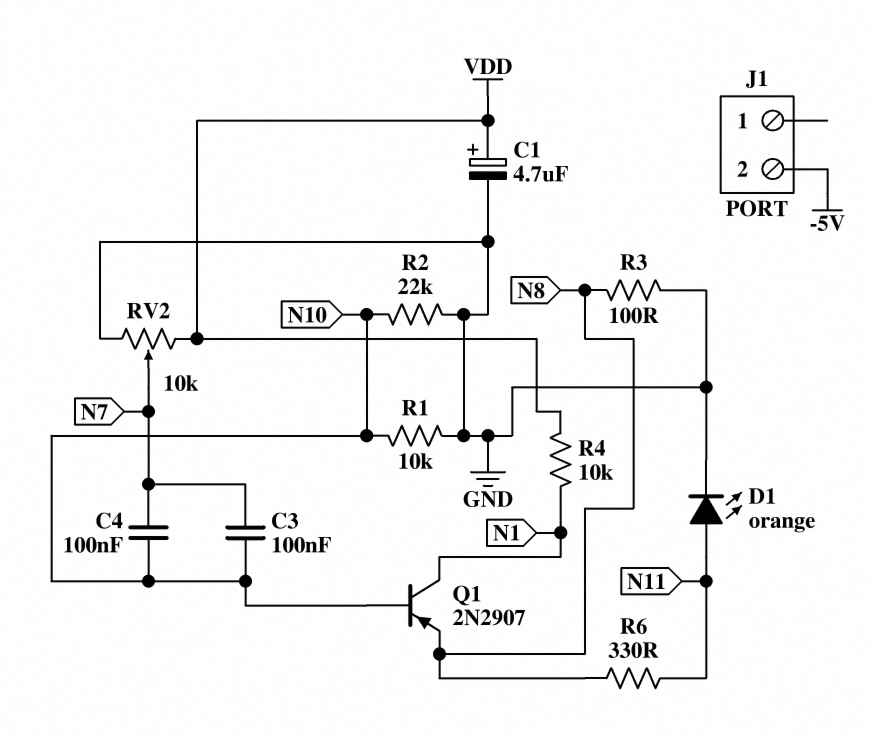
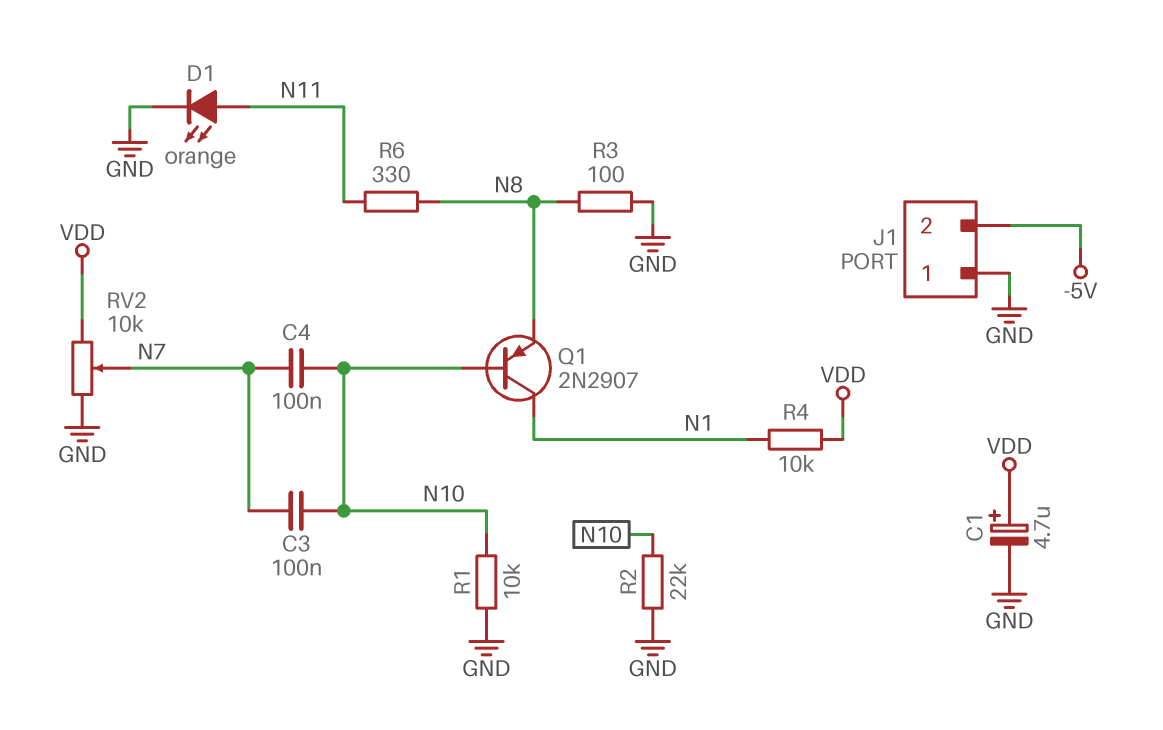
J1 pin 1: none -> GND

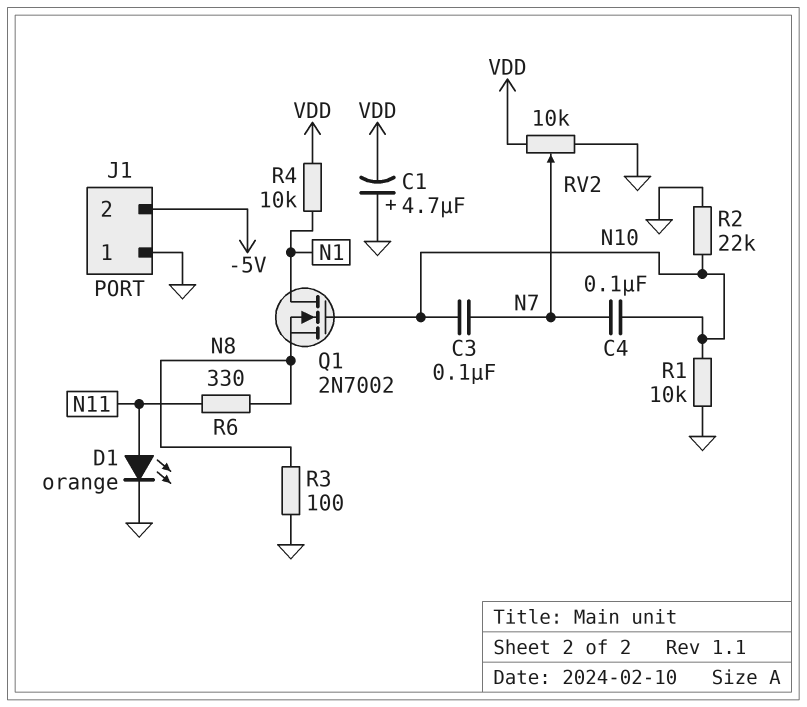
C1: 4.7uF (plus VDD, minus GND) -> 4.7uF (plus GND, minus VDD)
Q1: PNP 2N2907 (B N10, C N1, E N8) -> NMOS 2N7002 (G N10, D N1, S N8)

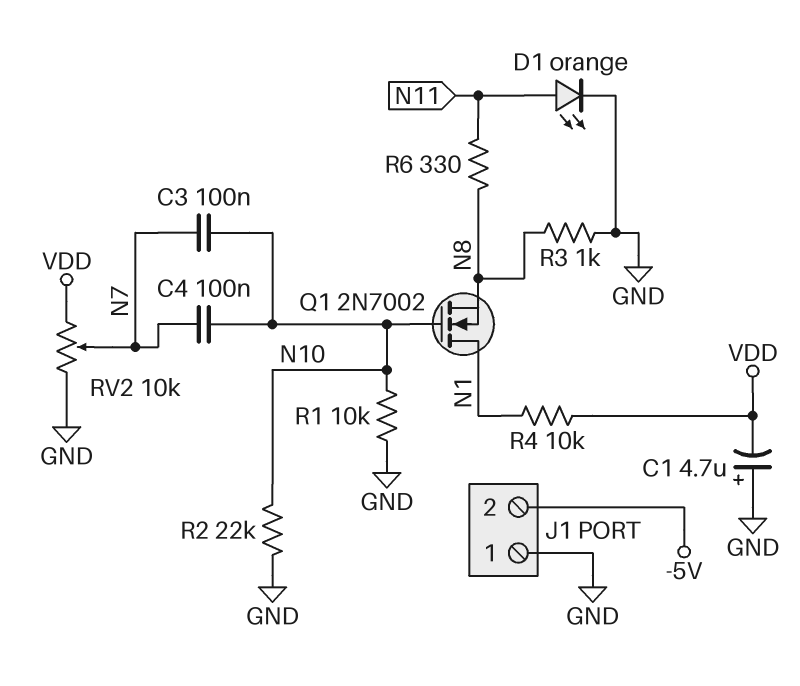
R3: 100 (GND, N8) -> 1k (GND, N8)

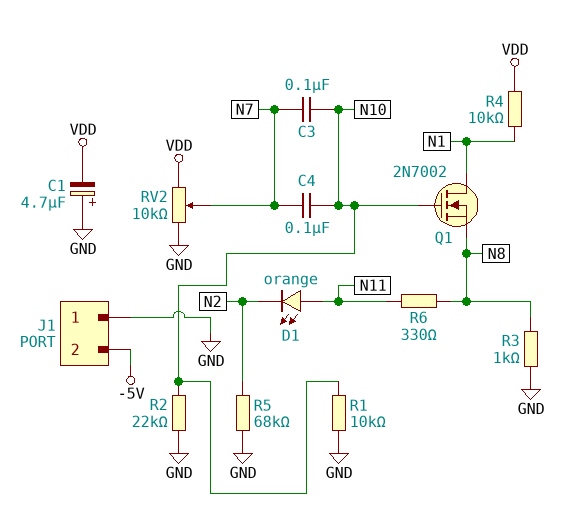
D1: LED orange (A N11, K GND) -> LED orange (A N11, K N2)
R5: none -> 68k (GND, N2)

